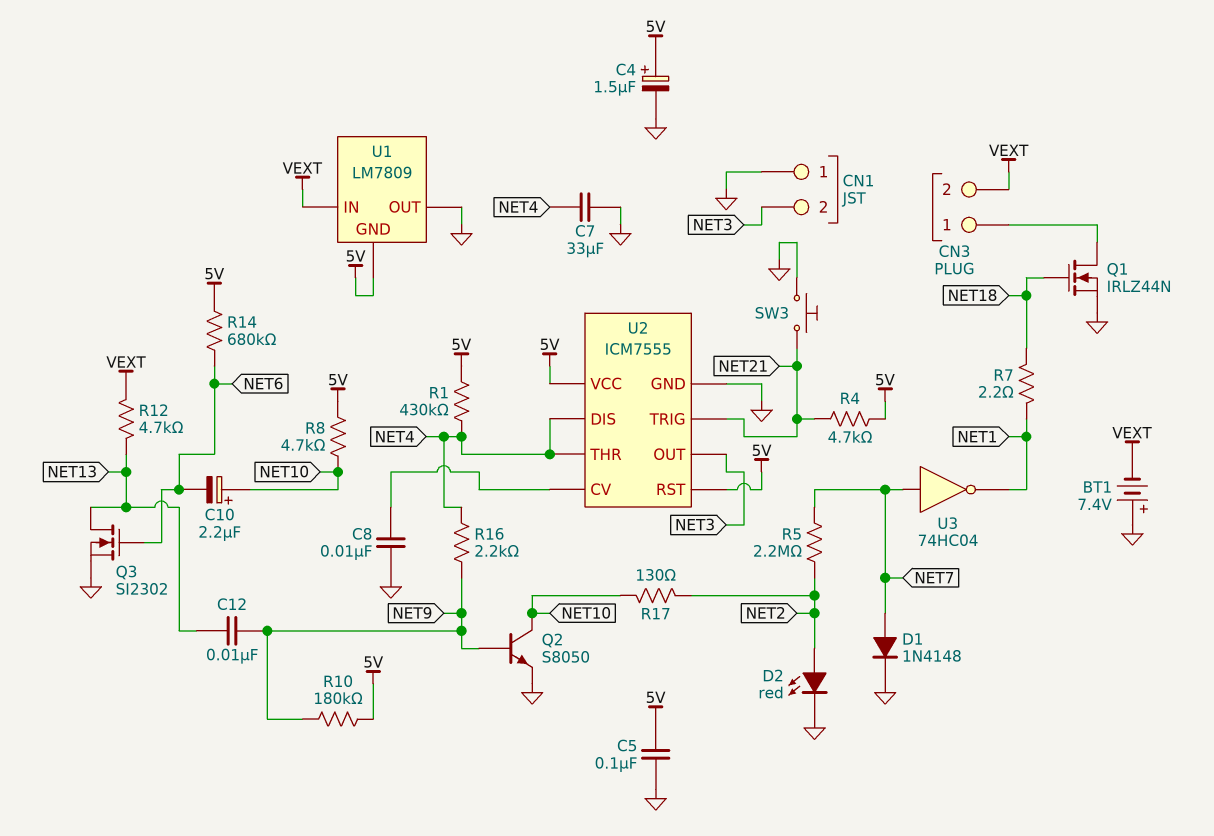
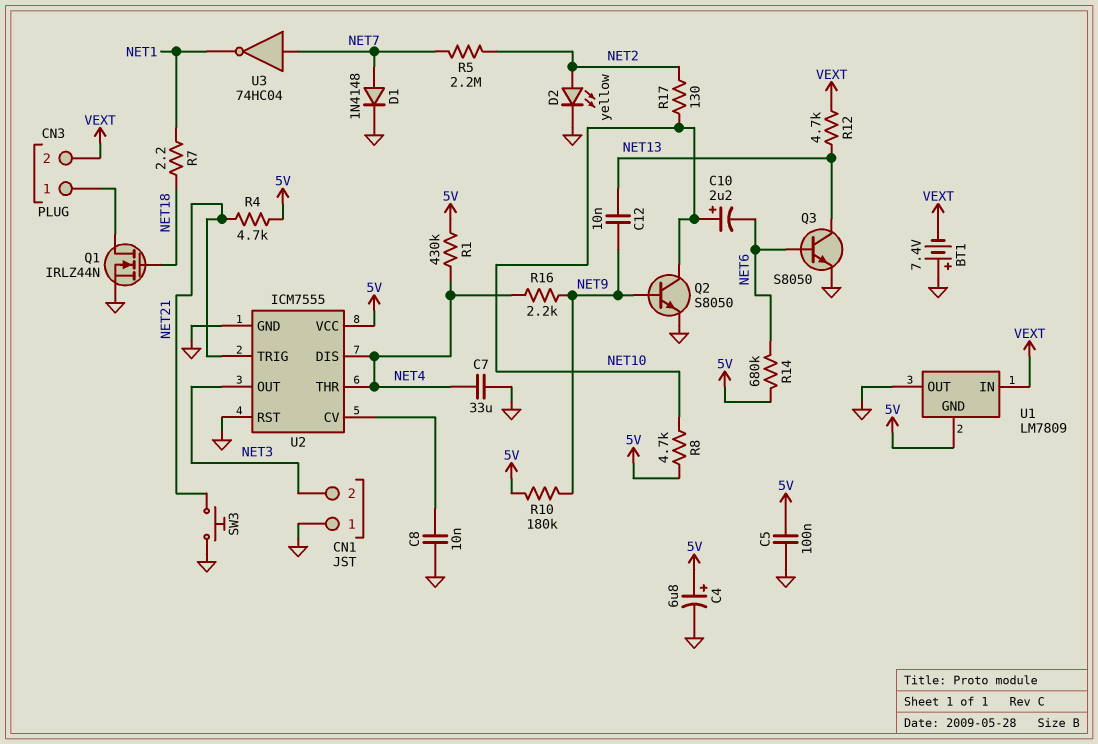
C4: 1.5uF (plus 5V, minus GND) -> 6.8uF (plus 5V, minus GND)
D2: LED red (A NET2, K GND) -> LED yellow (A NET2, K GND)
Q3: NMOS SI2302 (G NET6, D NET13, S GND) -> NPN S8050 (B NET6, C NET13, E GND)
U2 pin RST: 5V -> GND

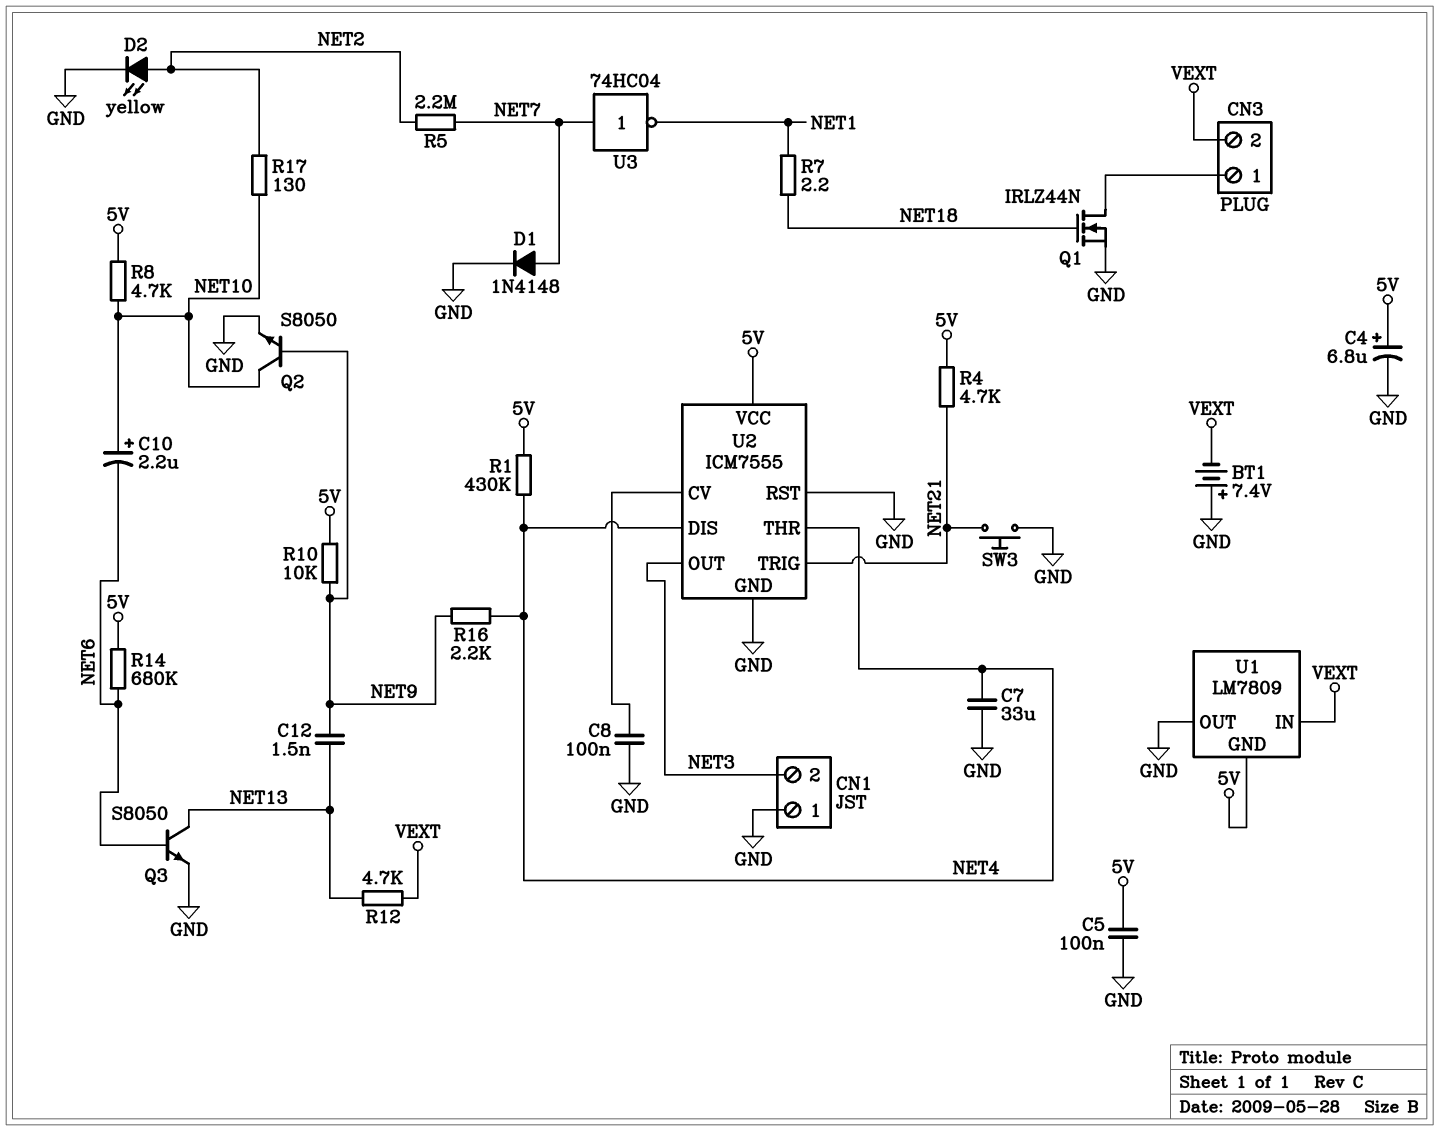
C8: 10nF (GND, U2/CV) -> 100nF (GND, U2/CV)
C12: 10nF (NET9, NET13) -> 1.5nF (NET9, NET13)
R10: 180k (5V, NET9) -> 10k (5V, NET9)

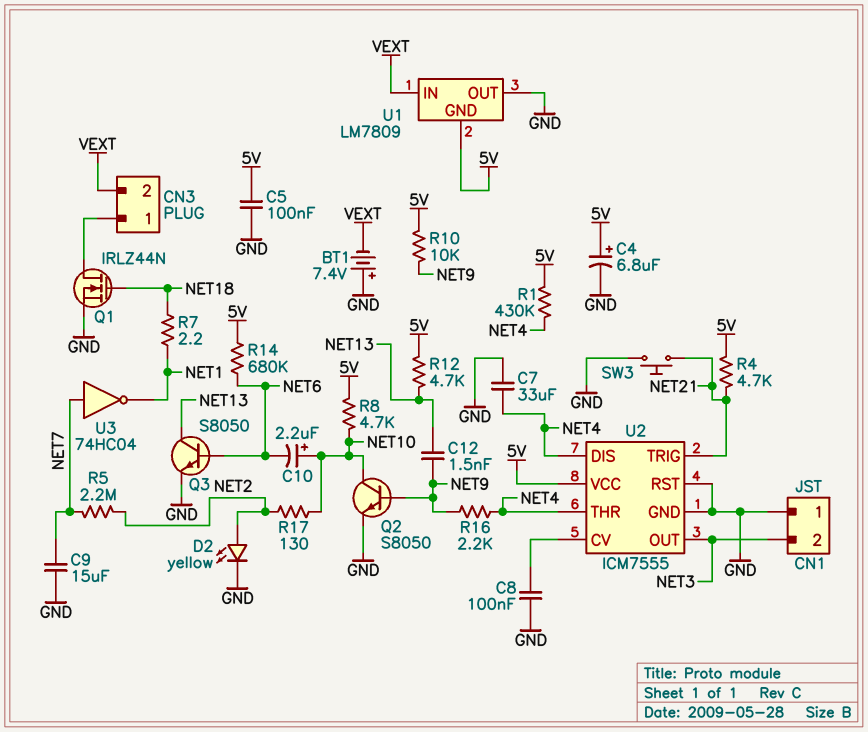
C9: none -> 15uF (GND, NET7)
D1: diode 1N4148 (A NET7, K GND) -> none
R12: 4.7k (NET13, VEXT) -> 4.7k (5V, NET13)

